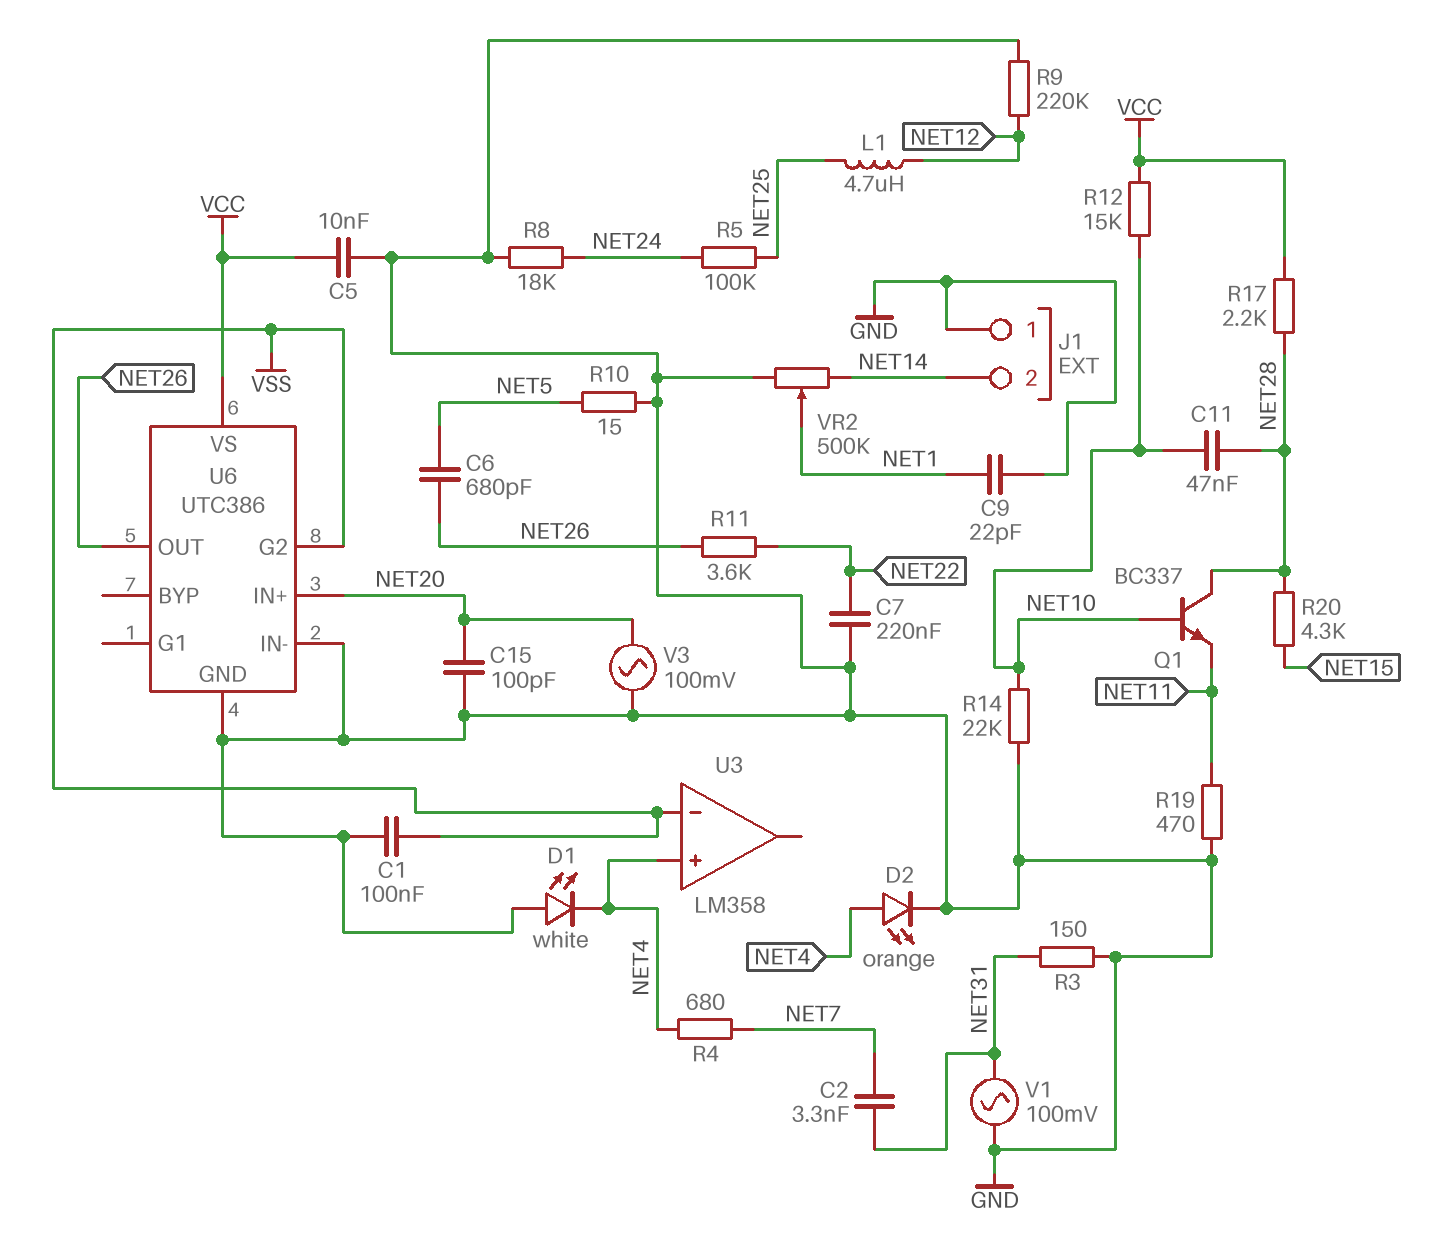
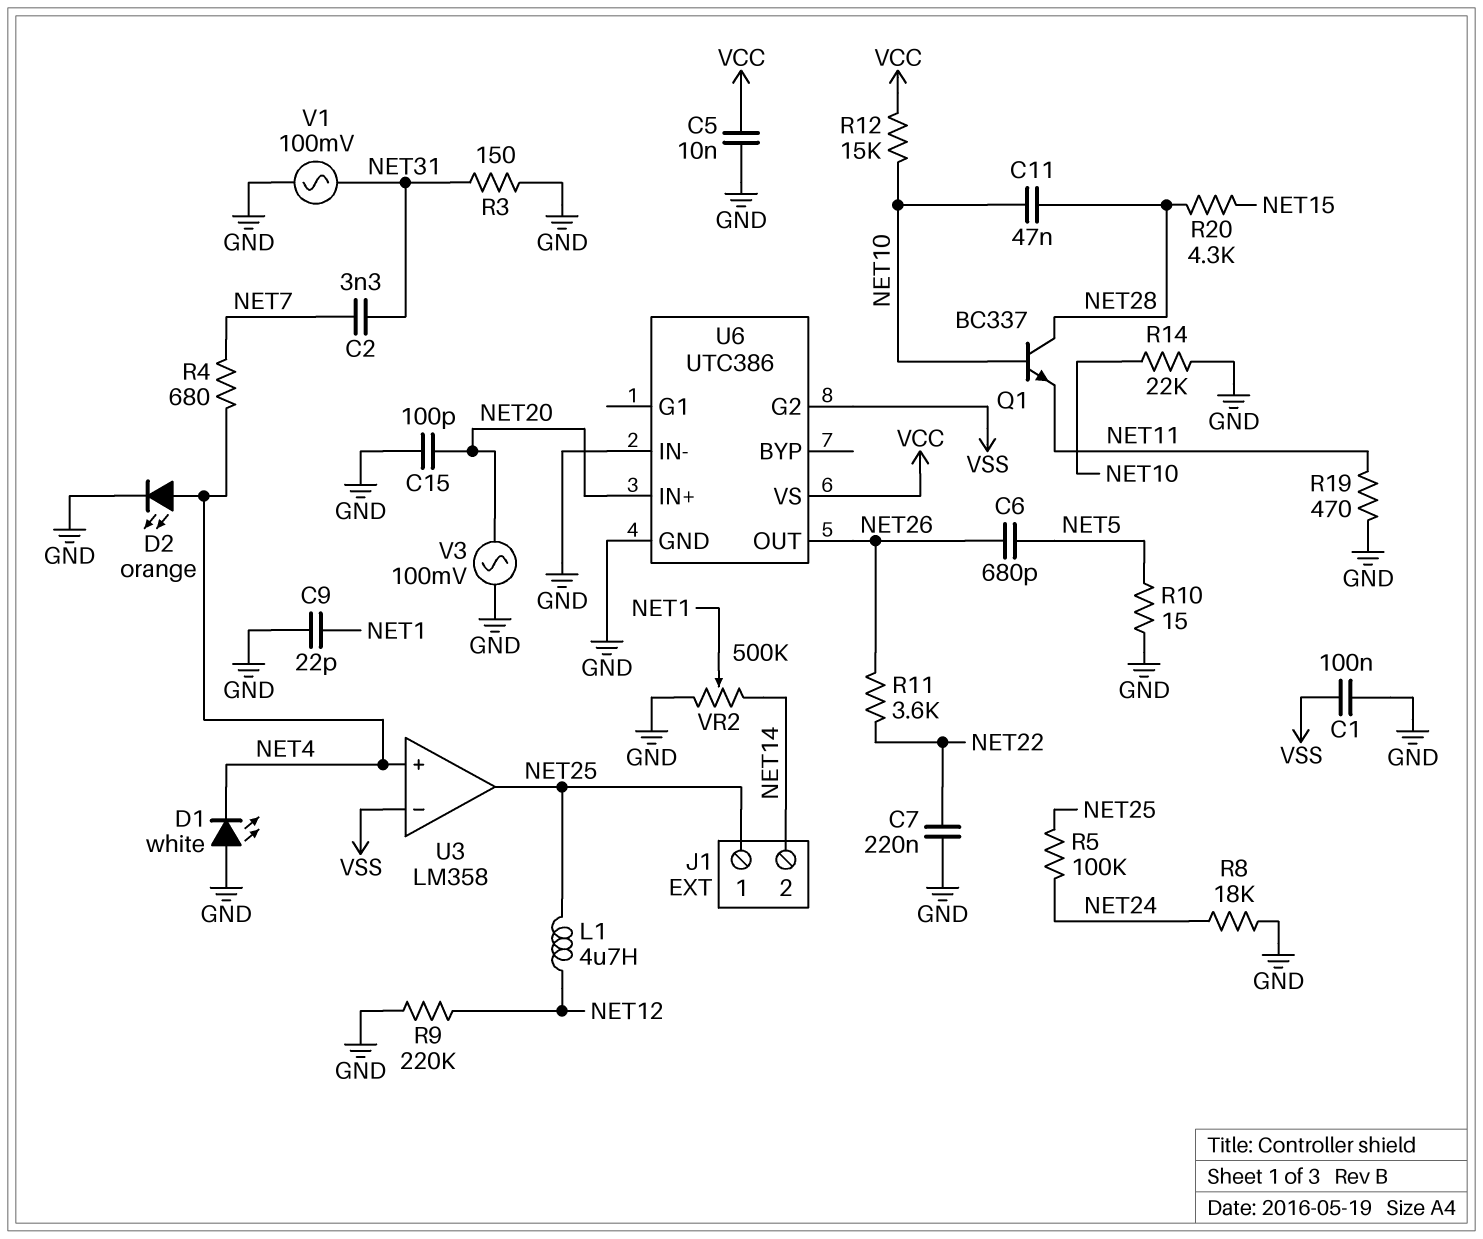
J1 pin 1: GND -> NET25
R17: 2.2k (NET28, VCC) -> none
U3 pin out: none -> NET25

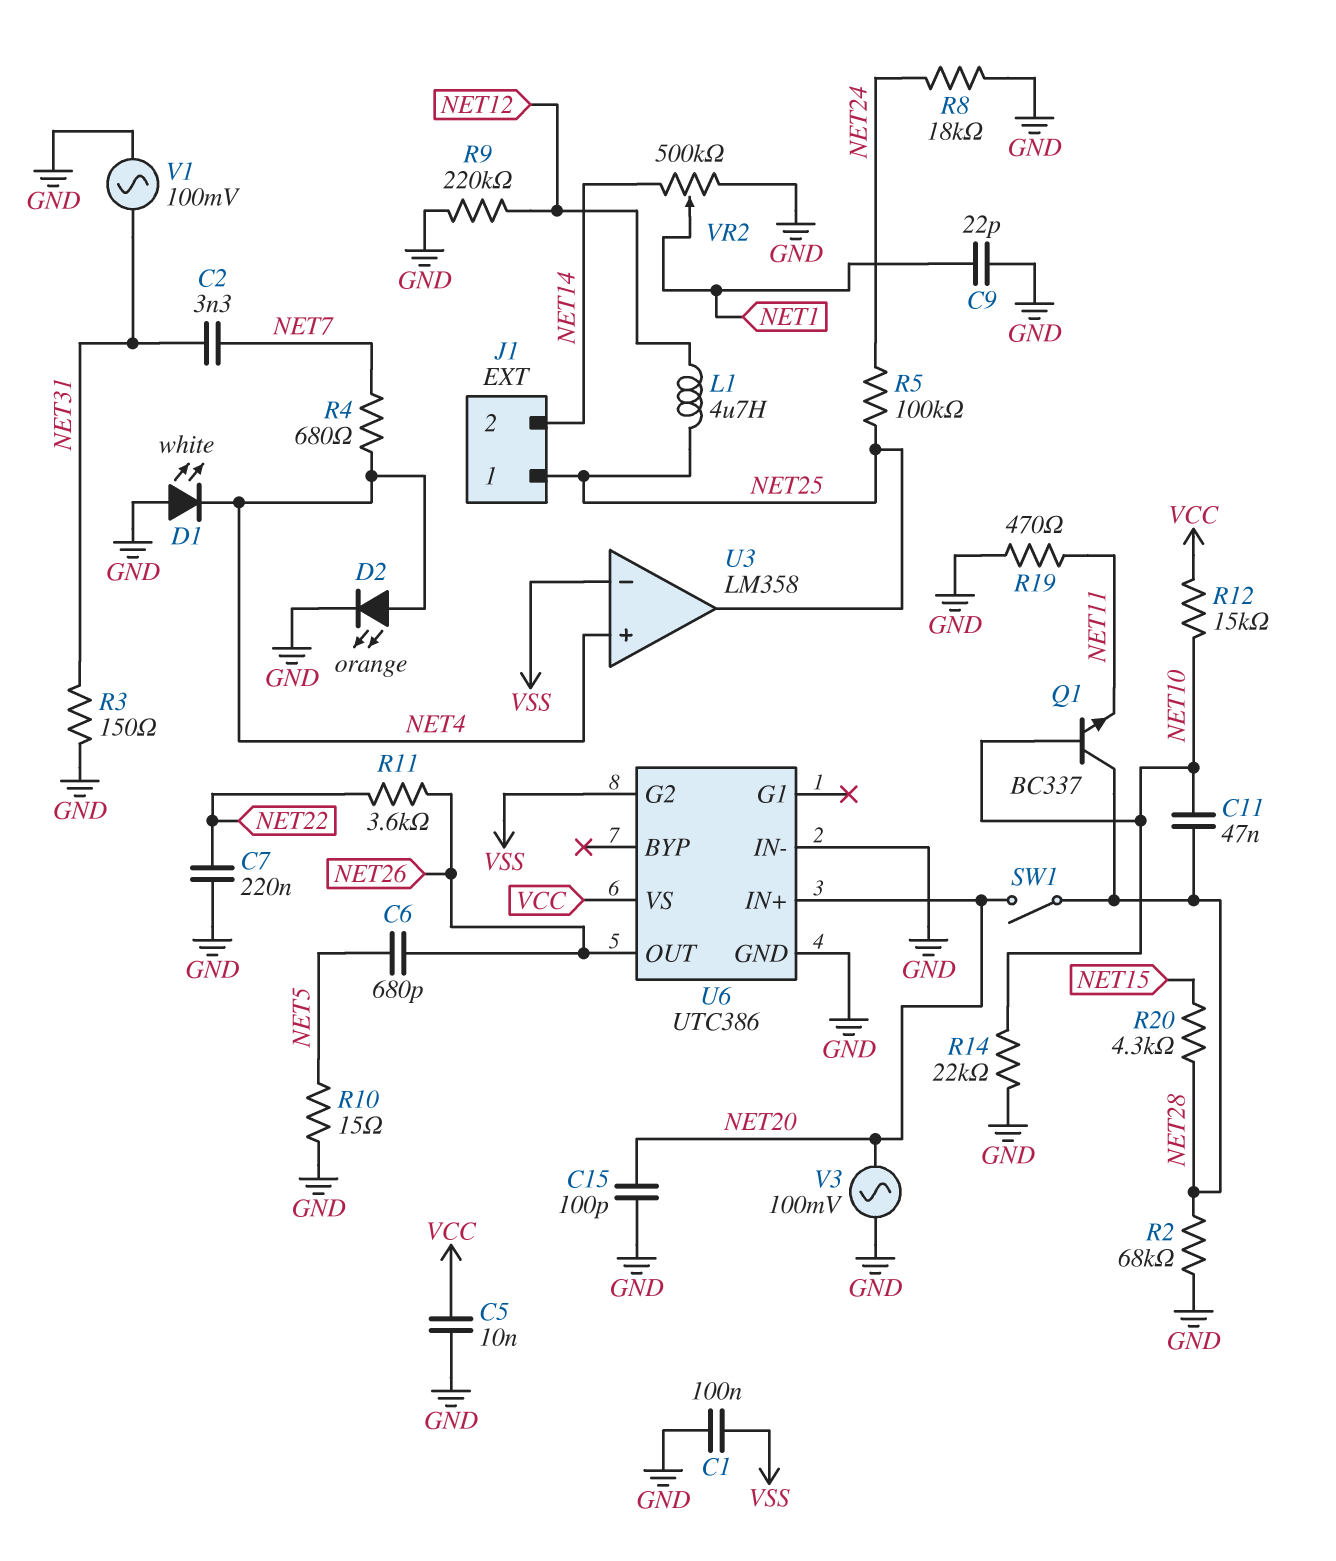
R2: none -> 68k (GND, NET28)
SW1: none -> switch (NET20, NET28)

